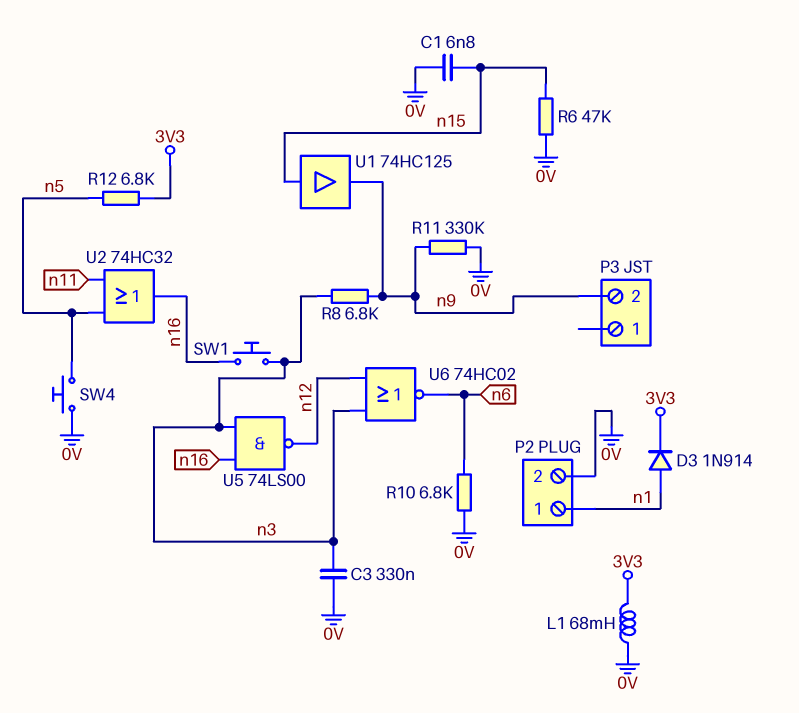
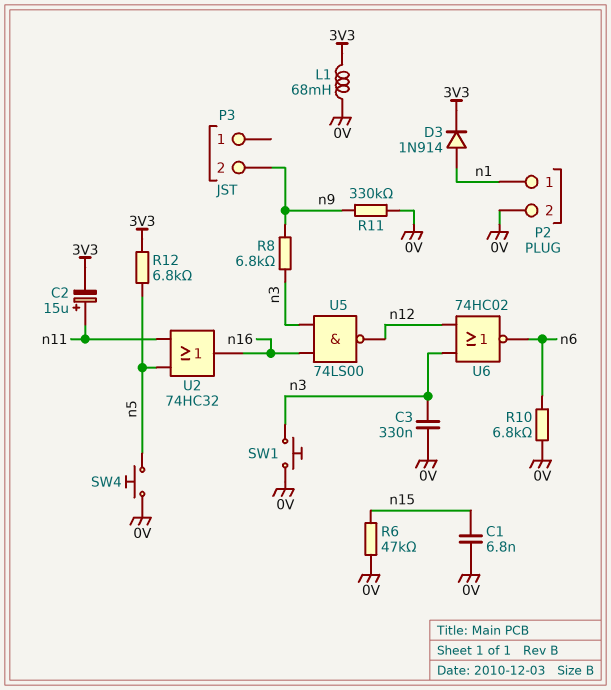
C2: none -> 15uF (plus n11, minus 3V3)
SW1: button (n3, n16) -> button (0V, n3)
U1: buffer 74HC125 (in n15, out n9) -> none

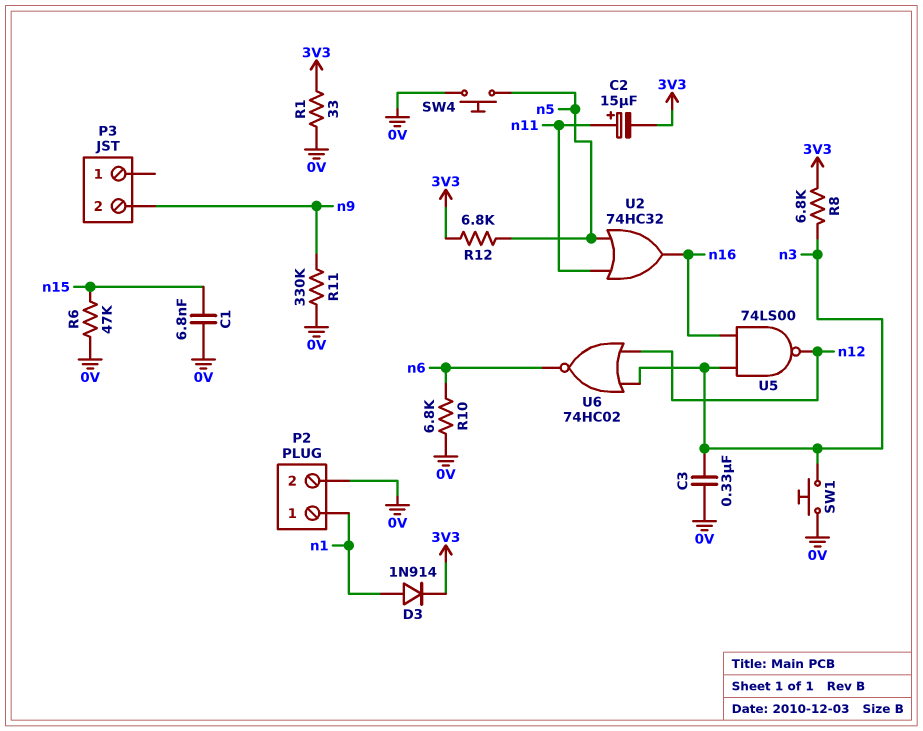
L1: 68mH (0V, 3V3) -> none
R1: none -> 33 (0V, 3V3)
R8: 6.8k (n3, n9) -> 6.8k (3V3, n3)

